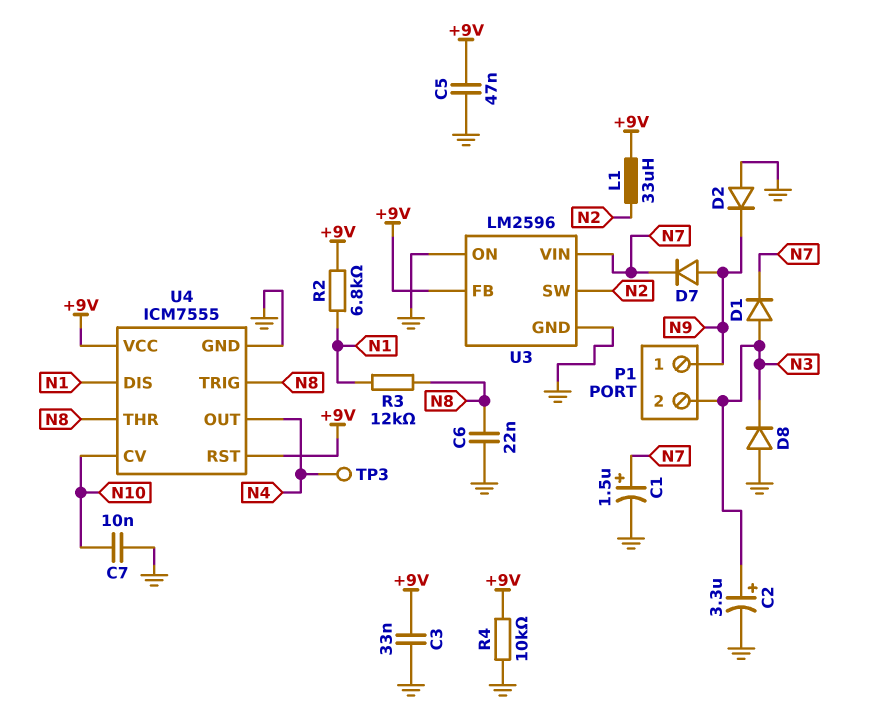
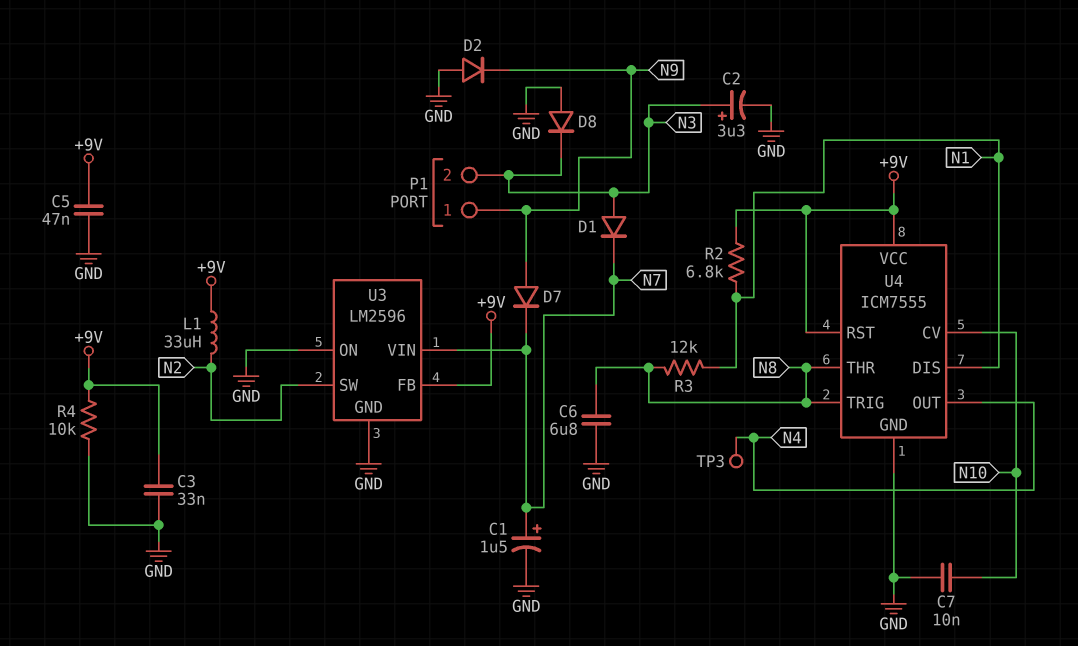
C6: 22nF (GND, N8) -> 6.8uF (GND, N8)

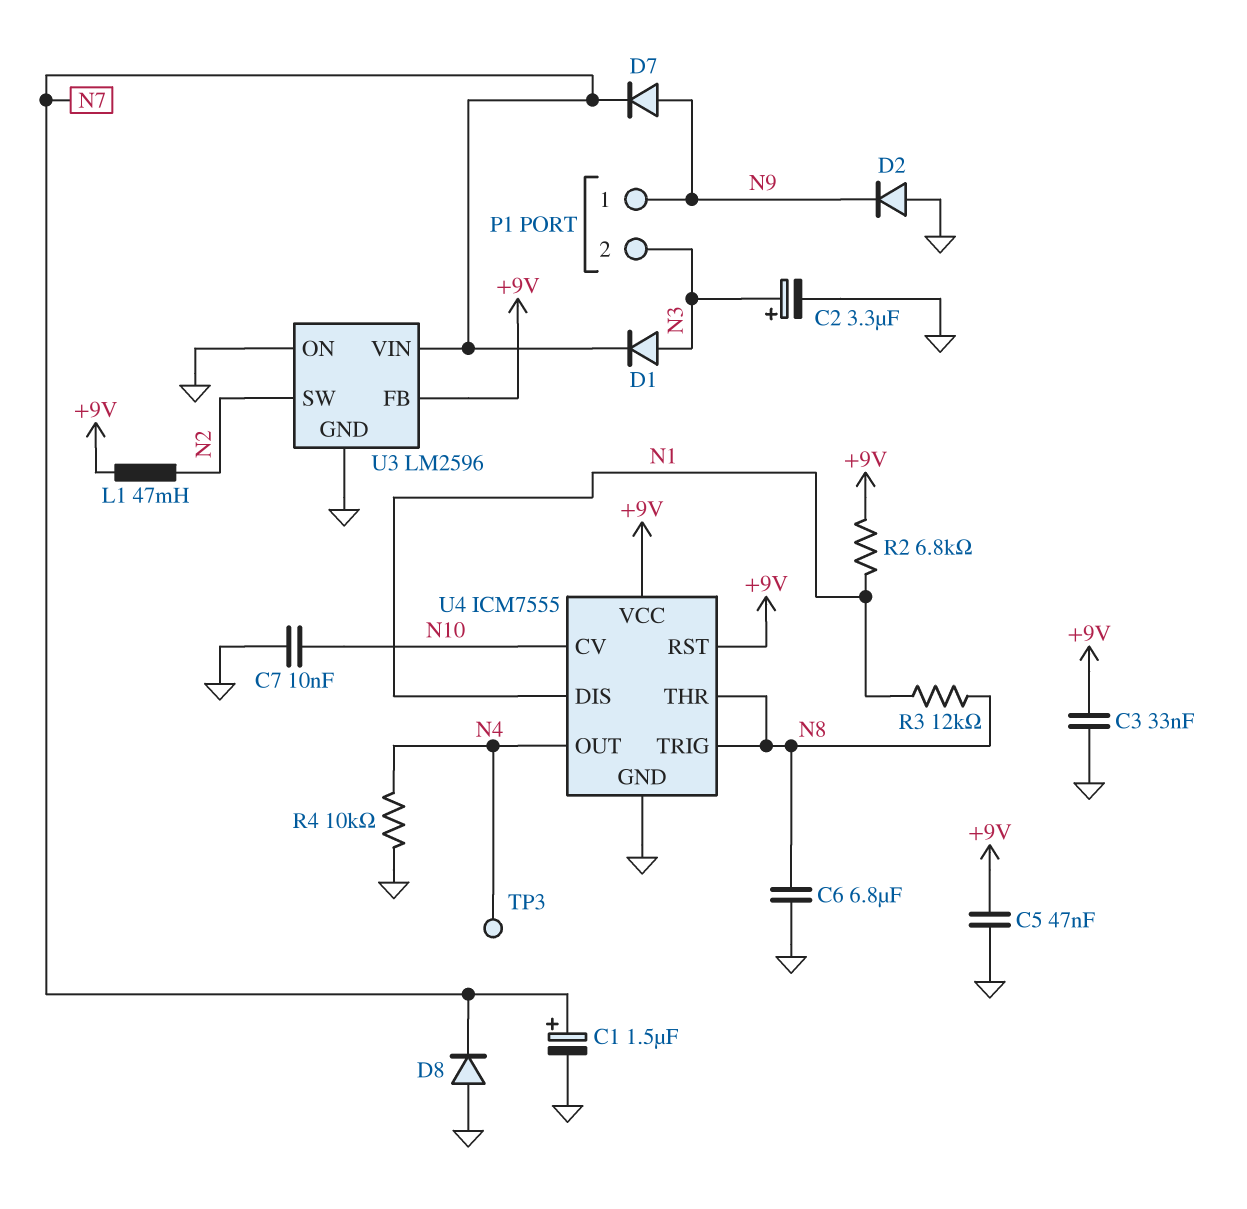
D8: diode (A GND, K N3) -> diode (A GND, K N7)
L1: 33uH (+9V, N2) -> 47mH (+9V, N2)
R4: 10k (+9V, GND) -> 10k (GND, N4)

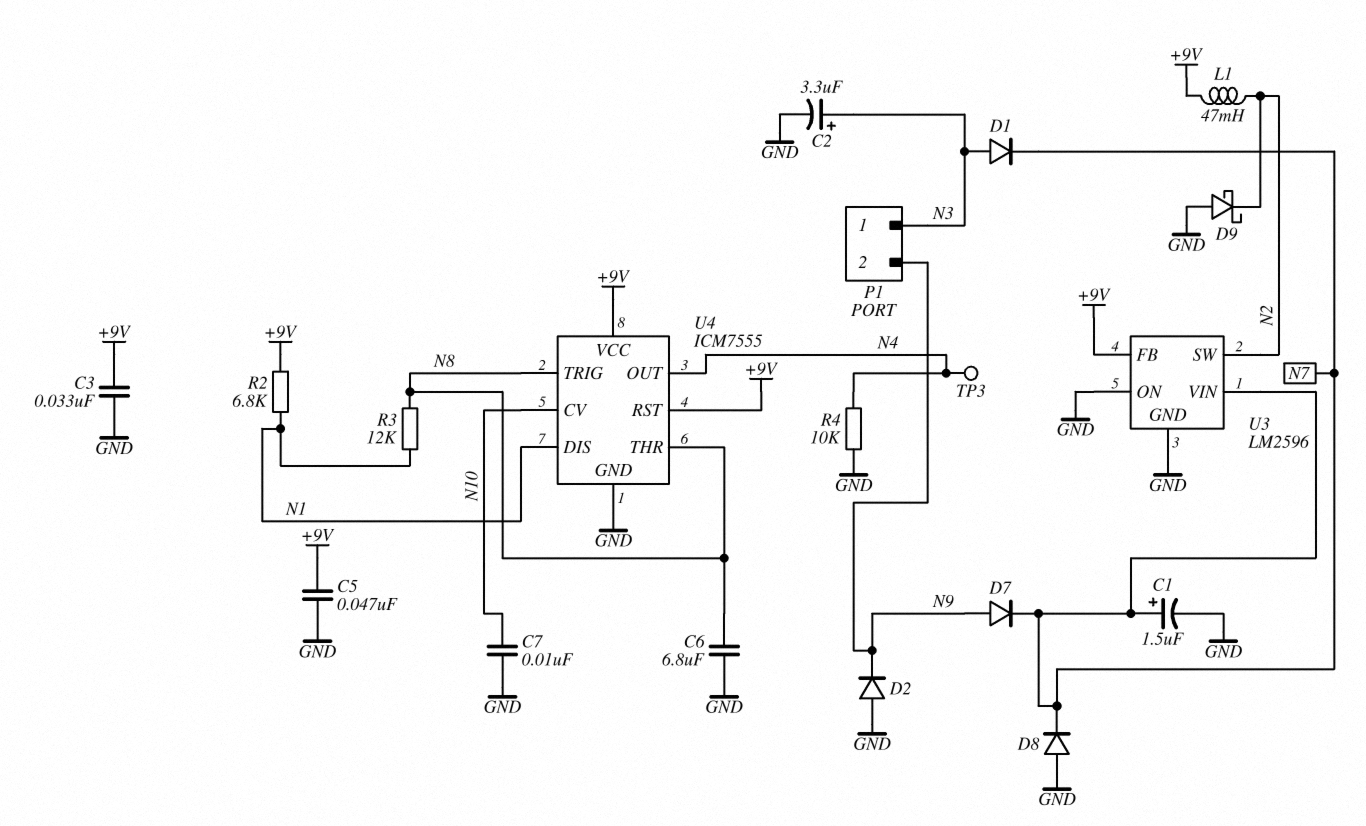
D9: none -> schottky (A GND, K N2)
P1 pin 1: N9 -> N3
P1 pin 2: N3 -> N9

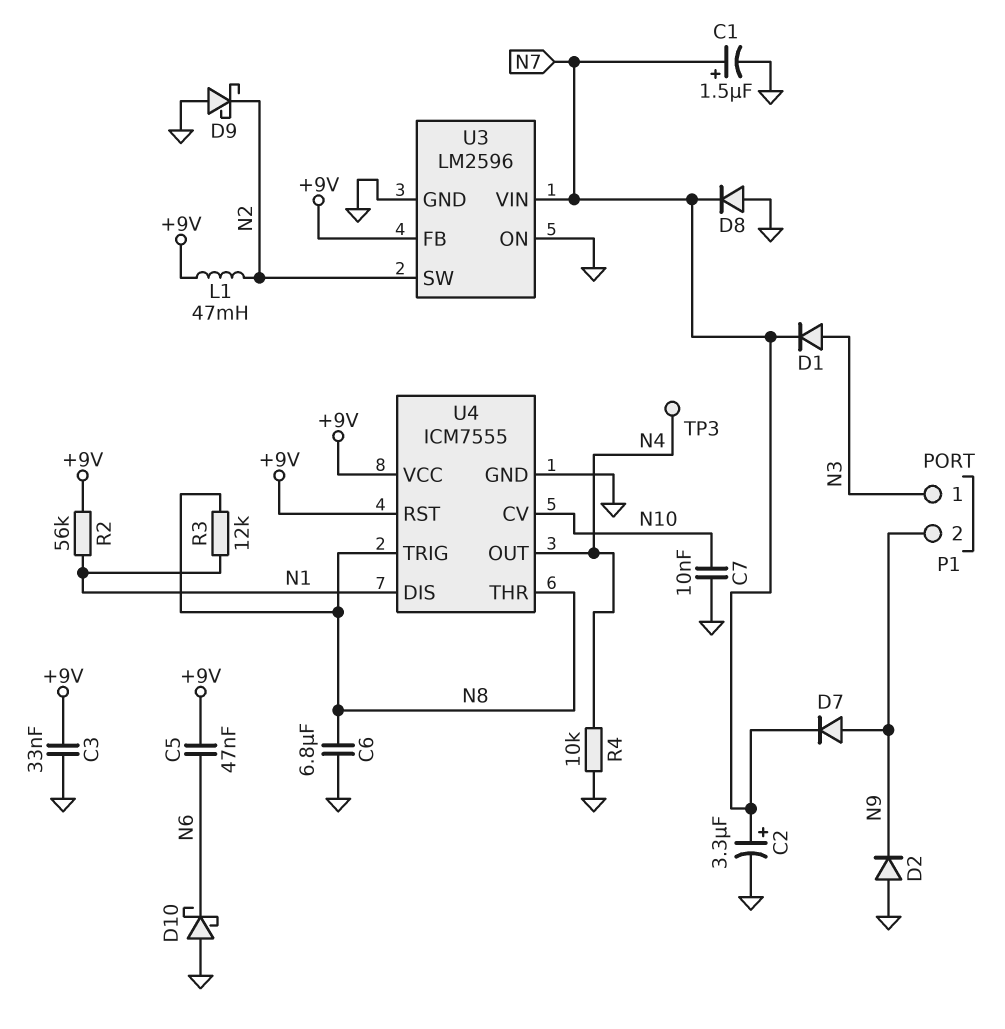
C2: 3.3uF (plus N3, minus GND) -> 3.3uF (plus N7, minus GND)
C5: 47nF (+9V, GND) -> 47nF (+9V, N6)
D10: none -> schottky (A GND, K N6)
R2: 6.8k (+9V, N1) -> 56k (+9V, N1)

